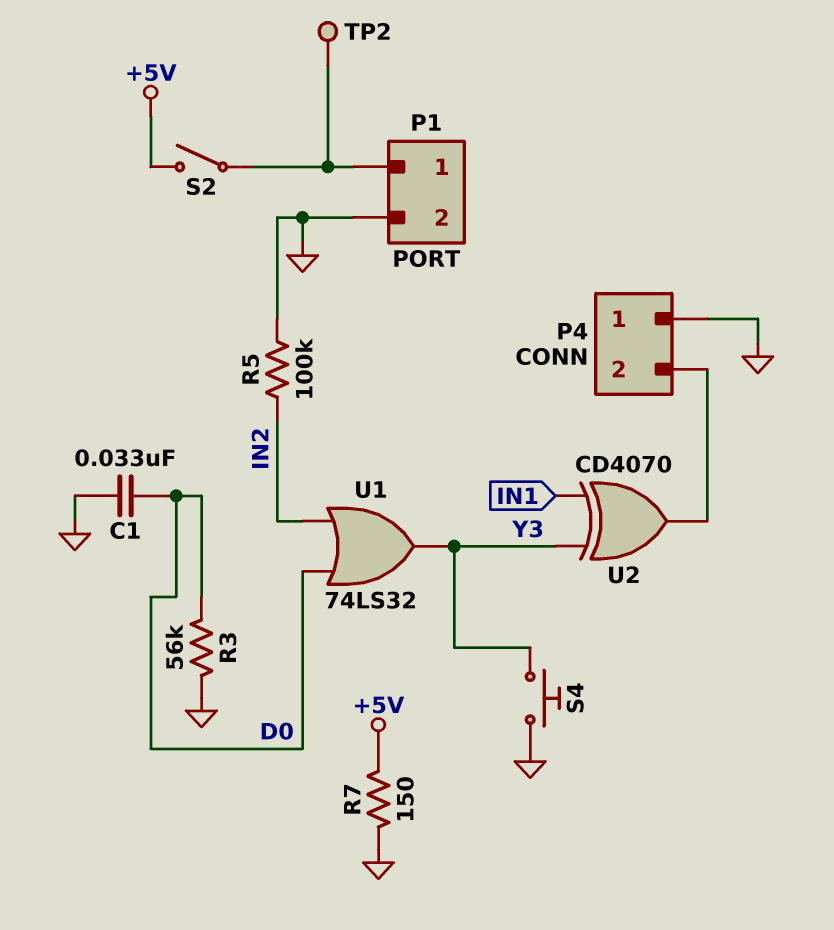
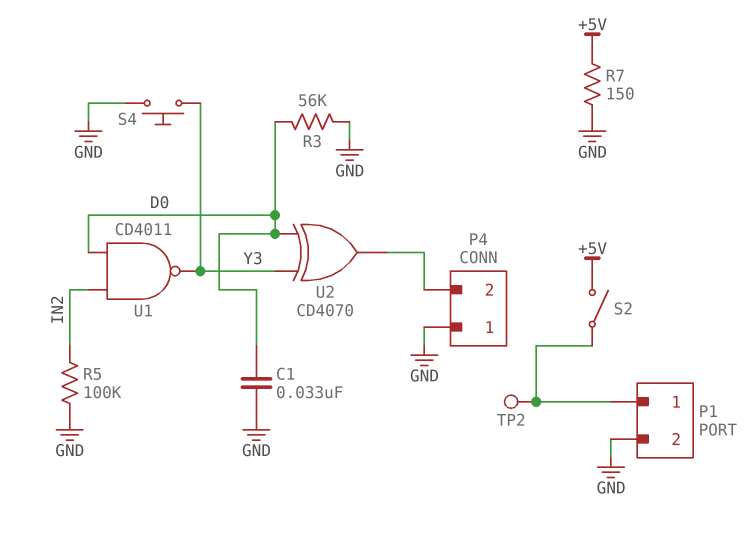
U1: OR 74LS32 (in D0, in IN2, out Y3) -> NAND CD4011 (in D0, in IN2, out Y3)
U2: XOR CD4070 (in IN1, in Y3, out P4/2) -> XOR CD4070 (in D0, in Y3, out P4/2)

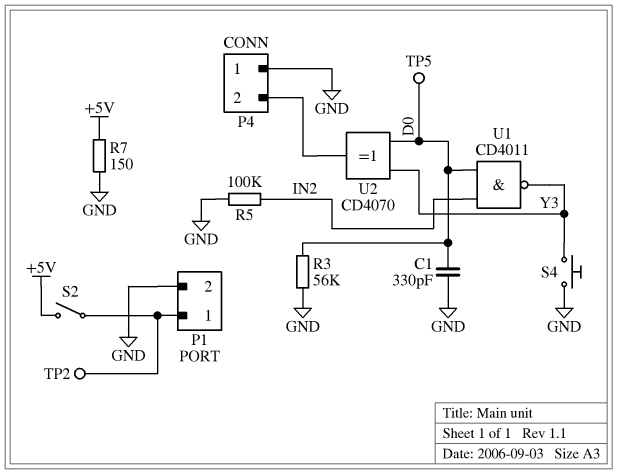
C1: 33nF (D0, GND) -> 330pF (D0, GND)
TP5: none -> test point (D0)

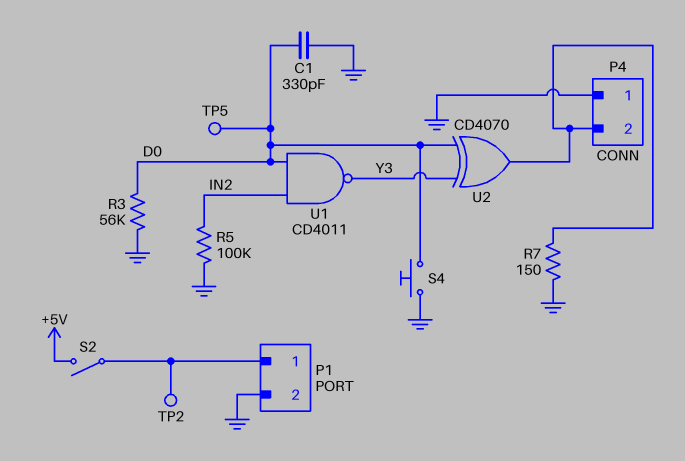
R7: 150 (+5V, GND) -> 150 (GND, P4/2)
S4: button (GND, Y3) -> button (D0, GND)

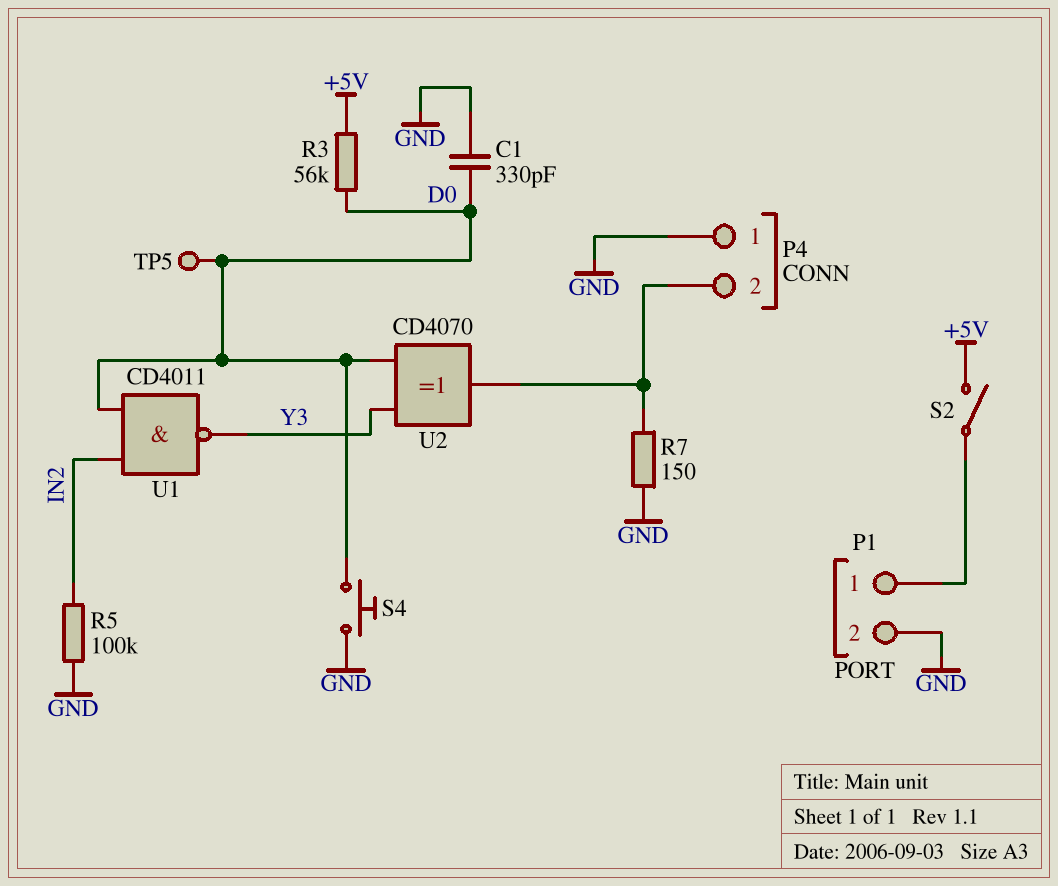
R3: 56k (D0, GND) -> 56k (+5V, D0)
TP2: test point (P1/1) -> none

